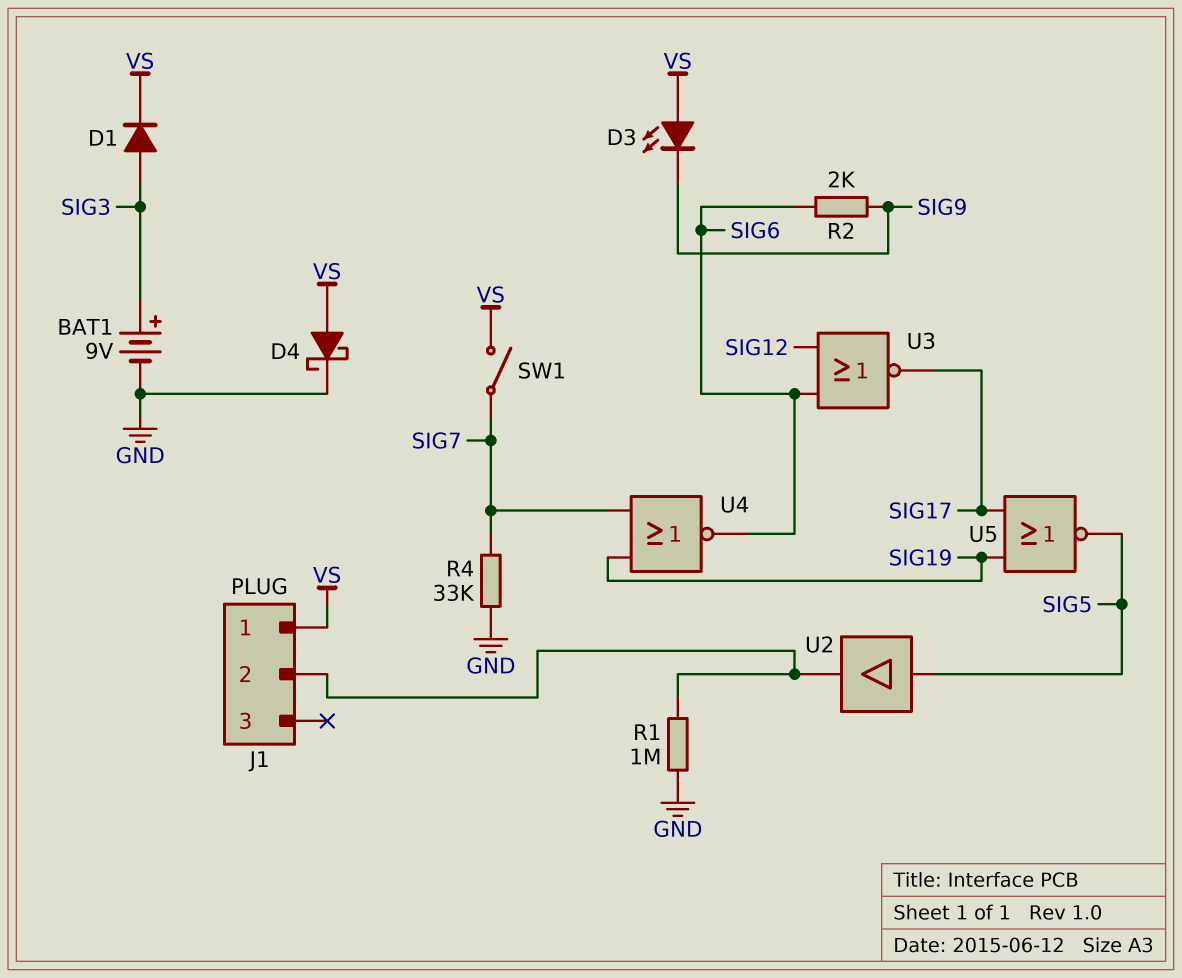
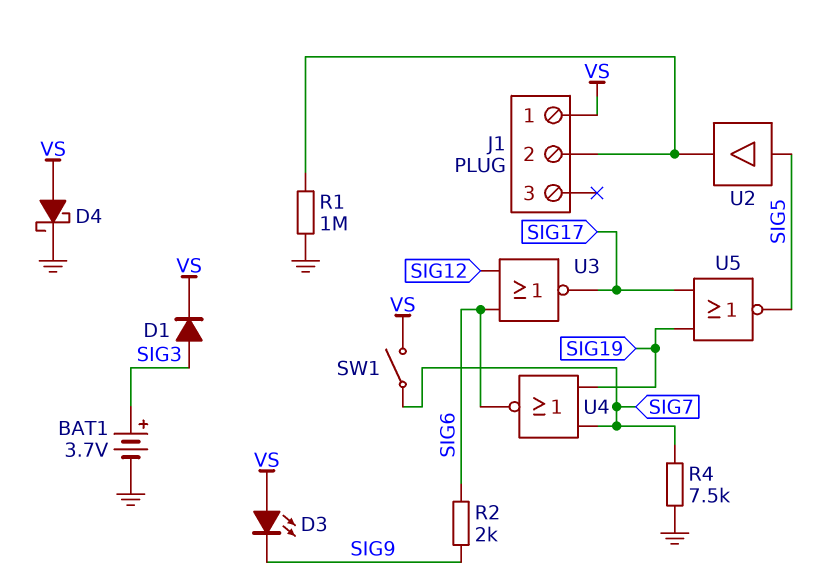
BAT1: 9V (plus SIG3, minus GND) -> 3.7V (plus SIG3, minus GND)
R4: 33k (GND, SIG7) -> 7.5k (GND, SIG7)

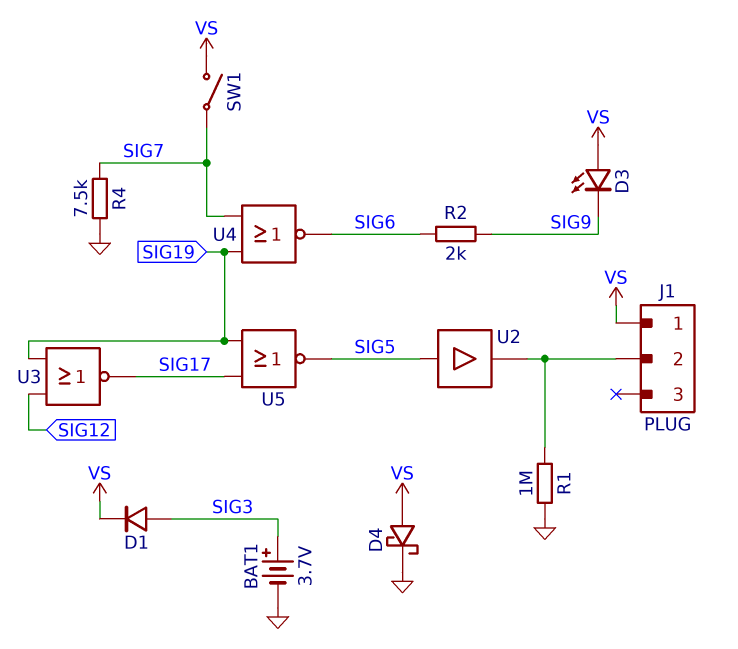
U3: NOR (in SIG6, in SIG12, out SIG17) -> NOR (in SIG12, in SIG19, out SIG17)

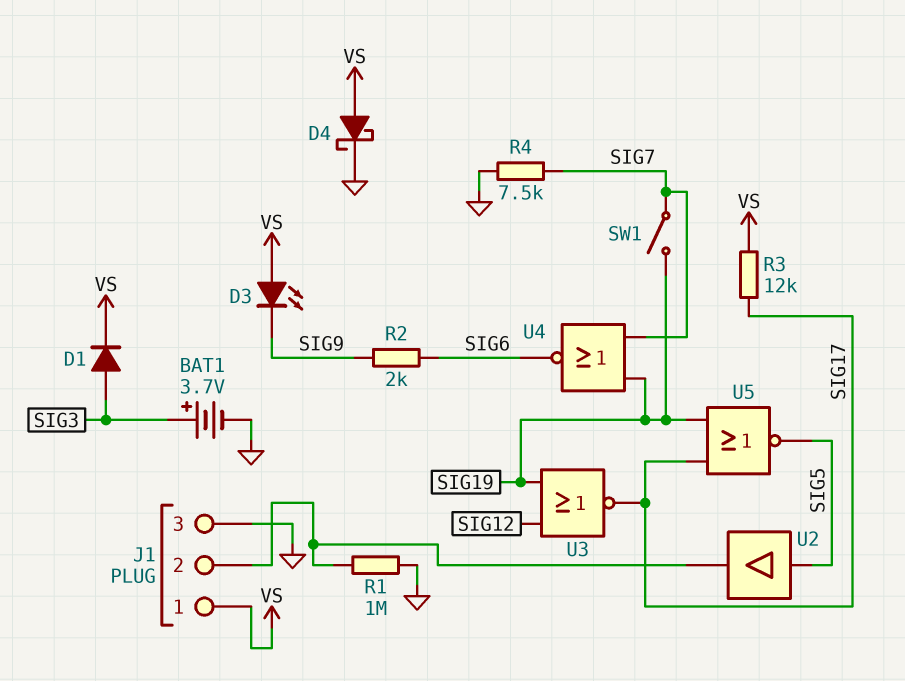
J1 pin 3: none -> GND
R3: none -> 12k (SIG17, VS)
SW1: switch (SIG7, VS) -> switch (SIG7, SIG19)

